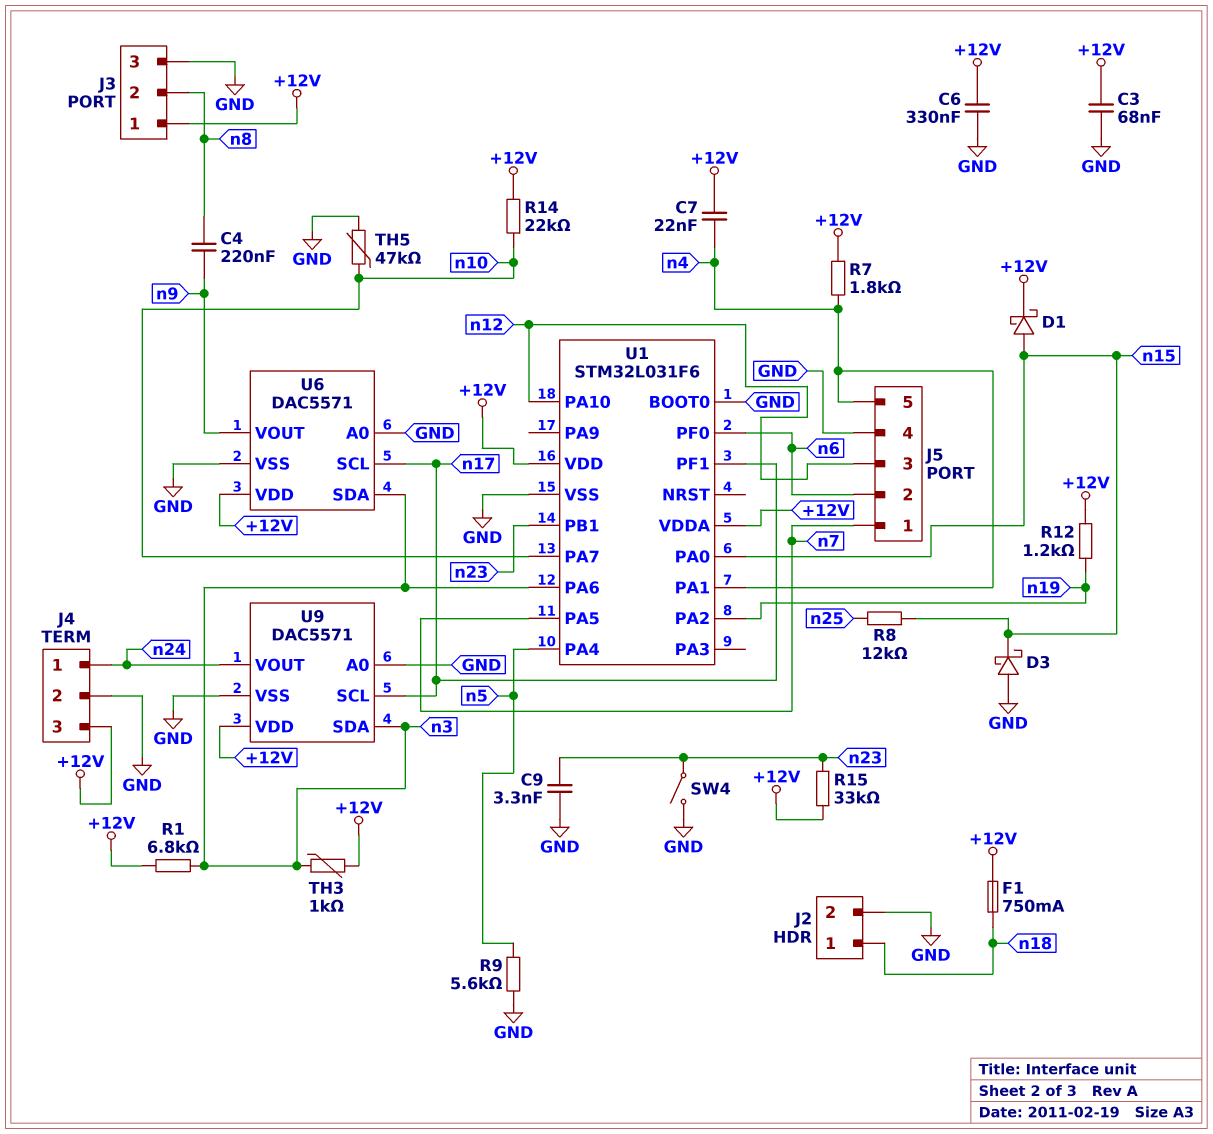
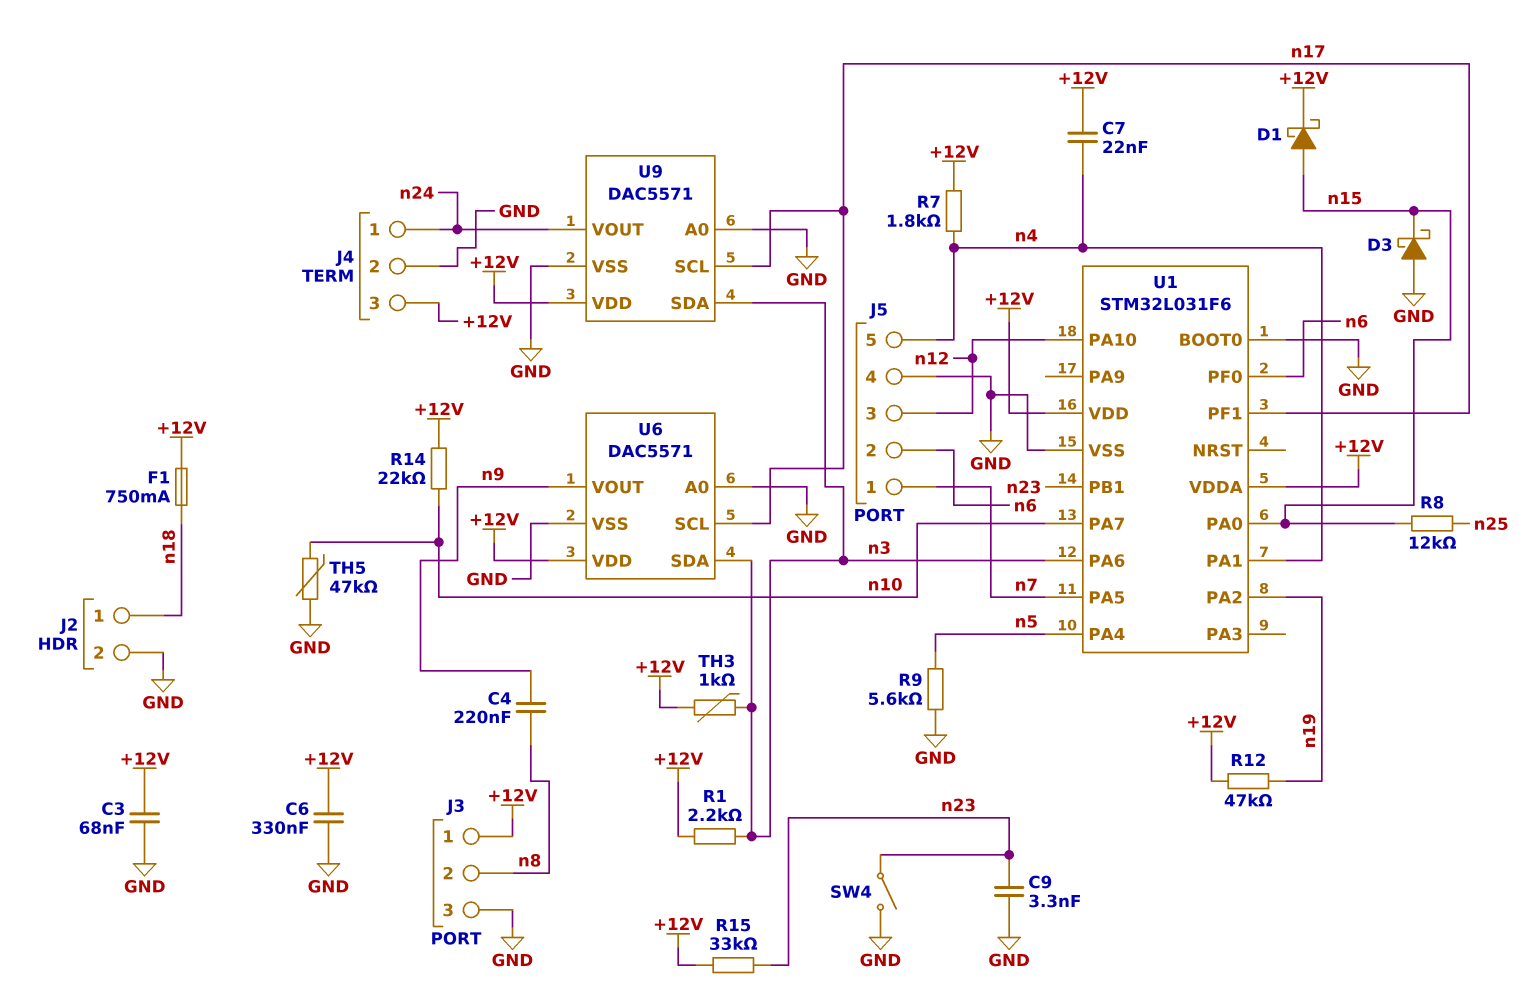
R1: 6.8k (+12V, n3) -> 2.2k (+12V, n3)
R12: 1.2k (+12V, n19) -> 47k (+12V, n19)

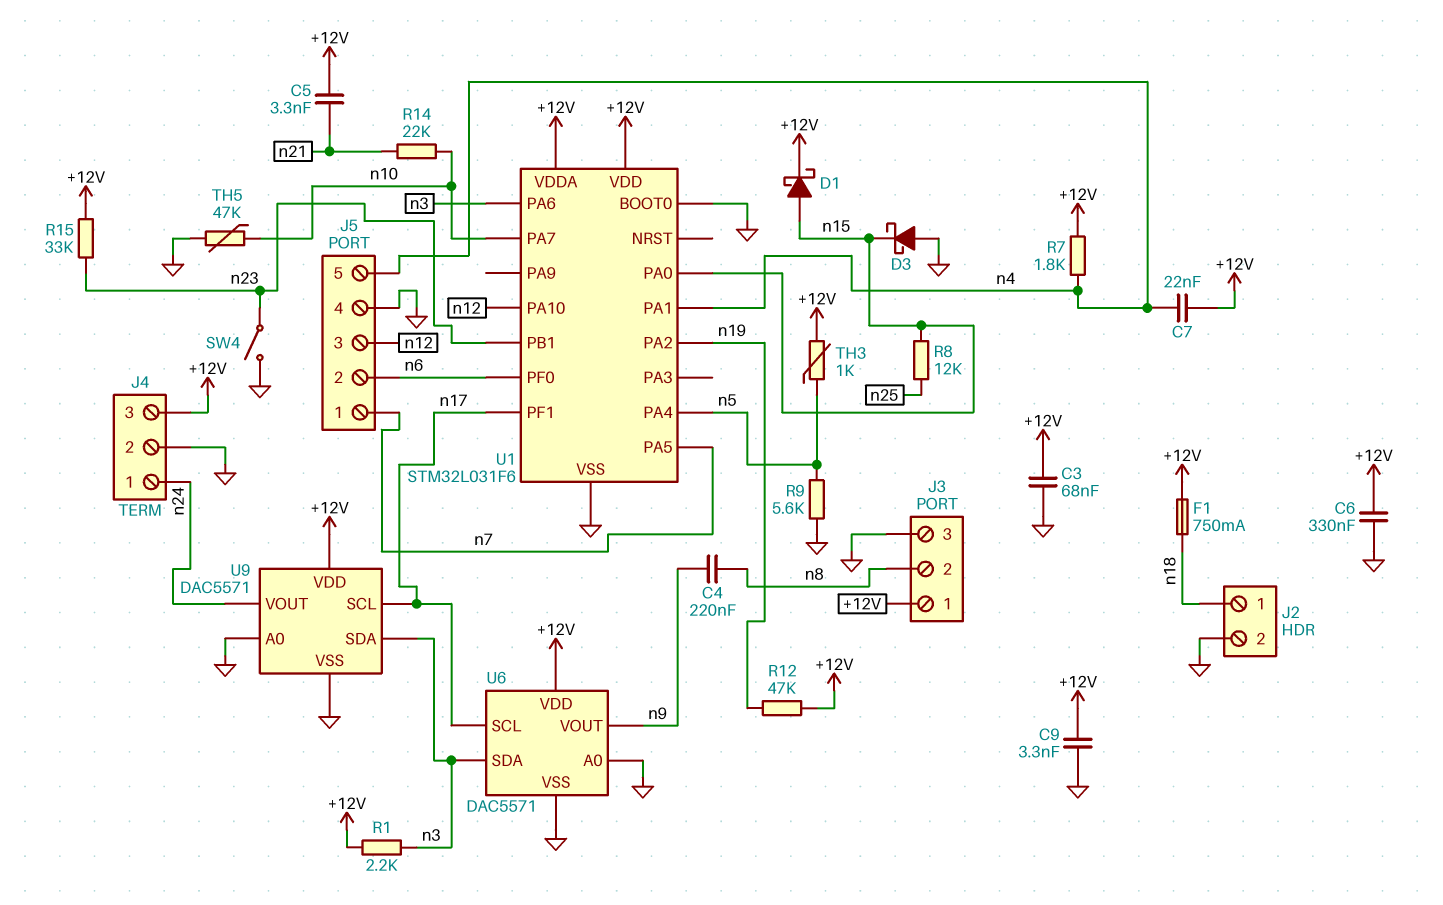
C5: none -> 3.3nF (+12V, n21)
C9: 3.3nF (GND, n23) -> 3.3nF (+12V, GND)
R14: 22k (+12V, n10) -> 22k (n10, n21)
TH3: 1k (+12V, n3) -> 1k (+12V, n5)

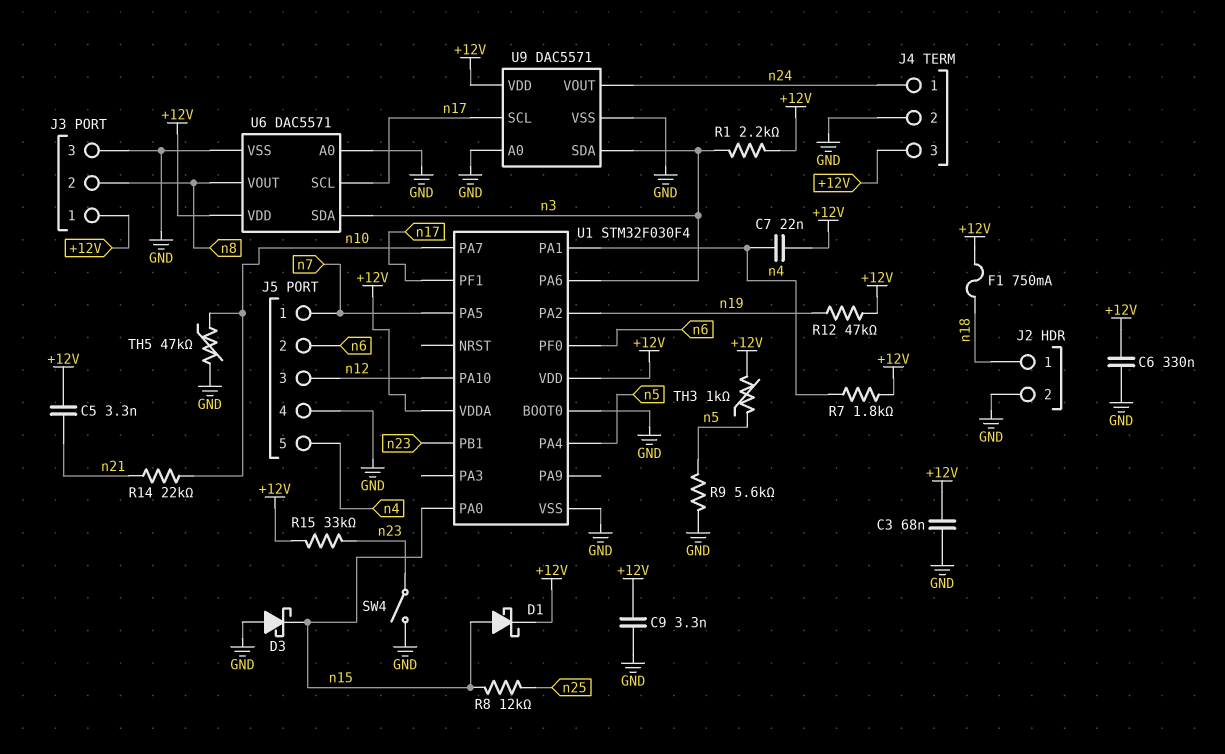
C4: 220nF (n8, n9) -> none
U1: STM32L031F6 -> STM32F030F4
U6 pin VOUT: n9 -> n8

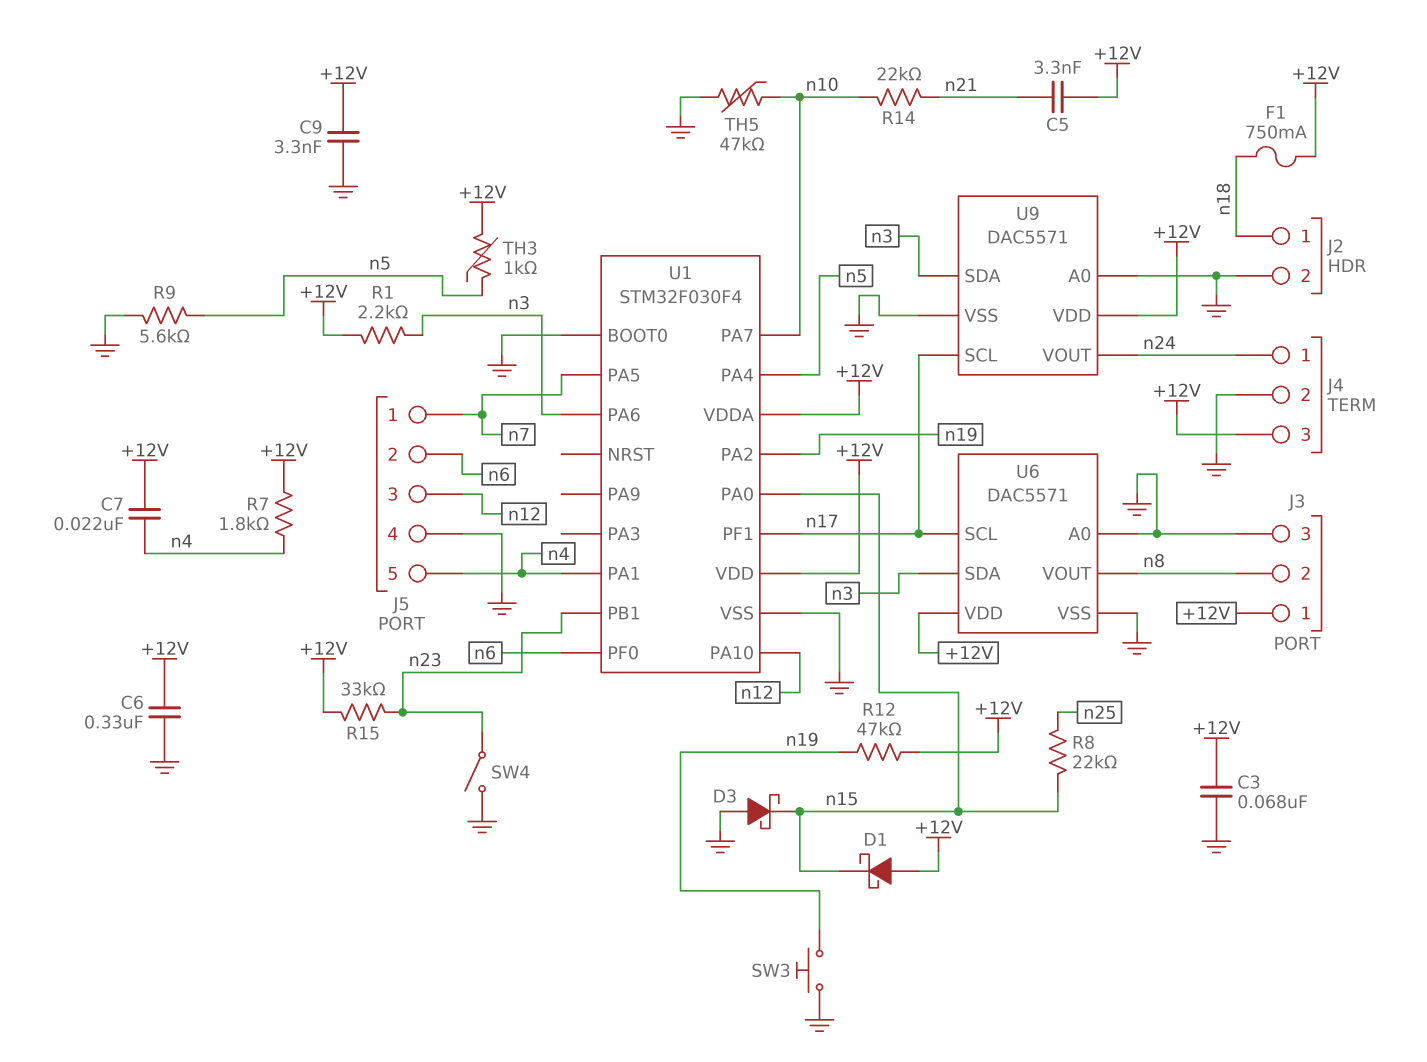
D1: schottky (A n15, K +12V) -> schottky (A +12V, K n15)
R8: 12k (n15, n25) -> 22k (n15, n25)
SW3: none -> button (GND, n19)

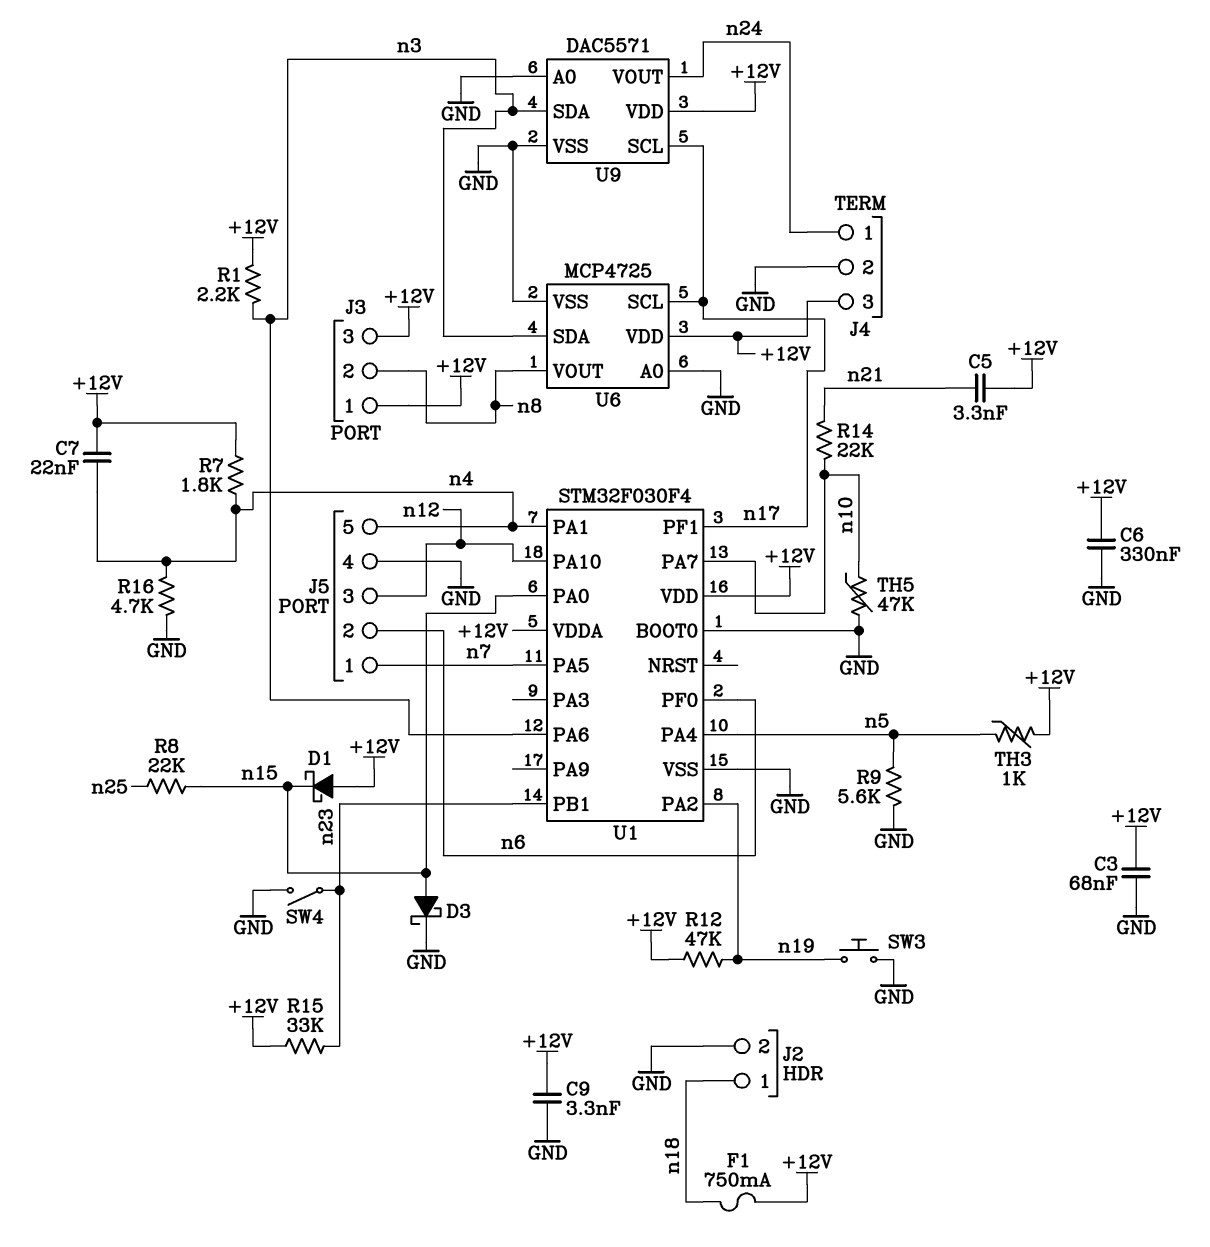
D3: schottky (A GND, K n15) -> schottky (A n15, K GND)
J3 pin 3: GND -> +12V
R16: none -> 4.7k (GND, n4)
U6: DAC5571 -> MCP4725

